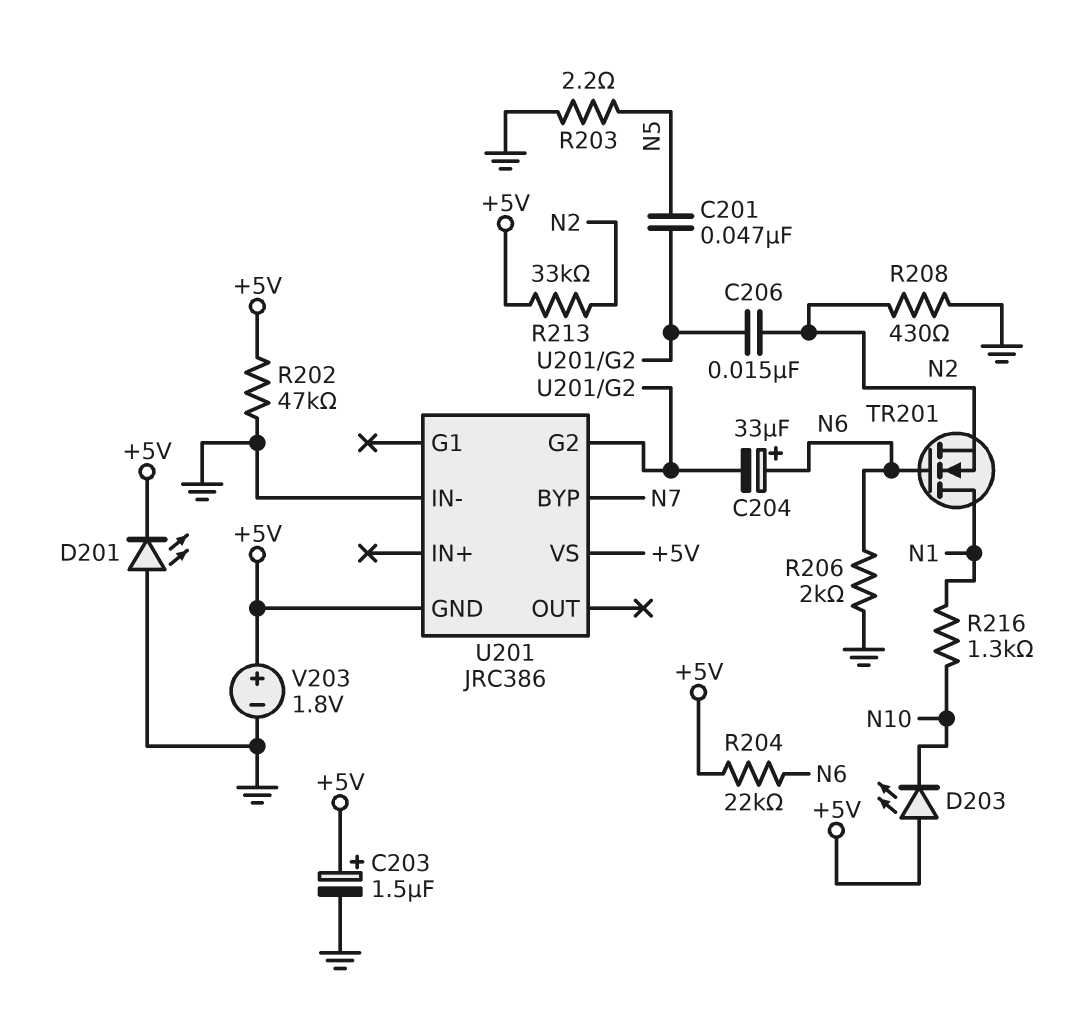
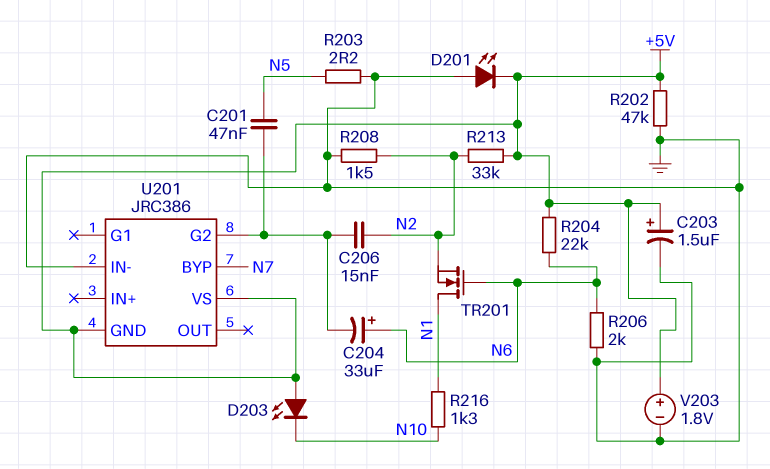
R208: 430 (GND, N2) -> 1.5k (GND, N2)

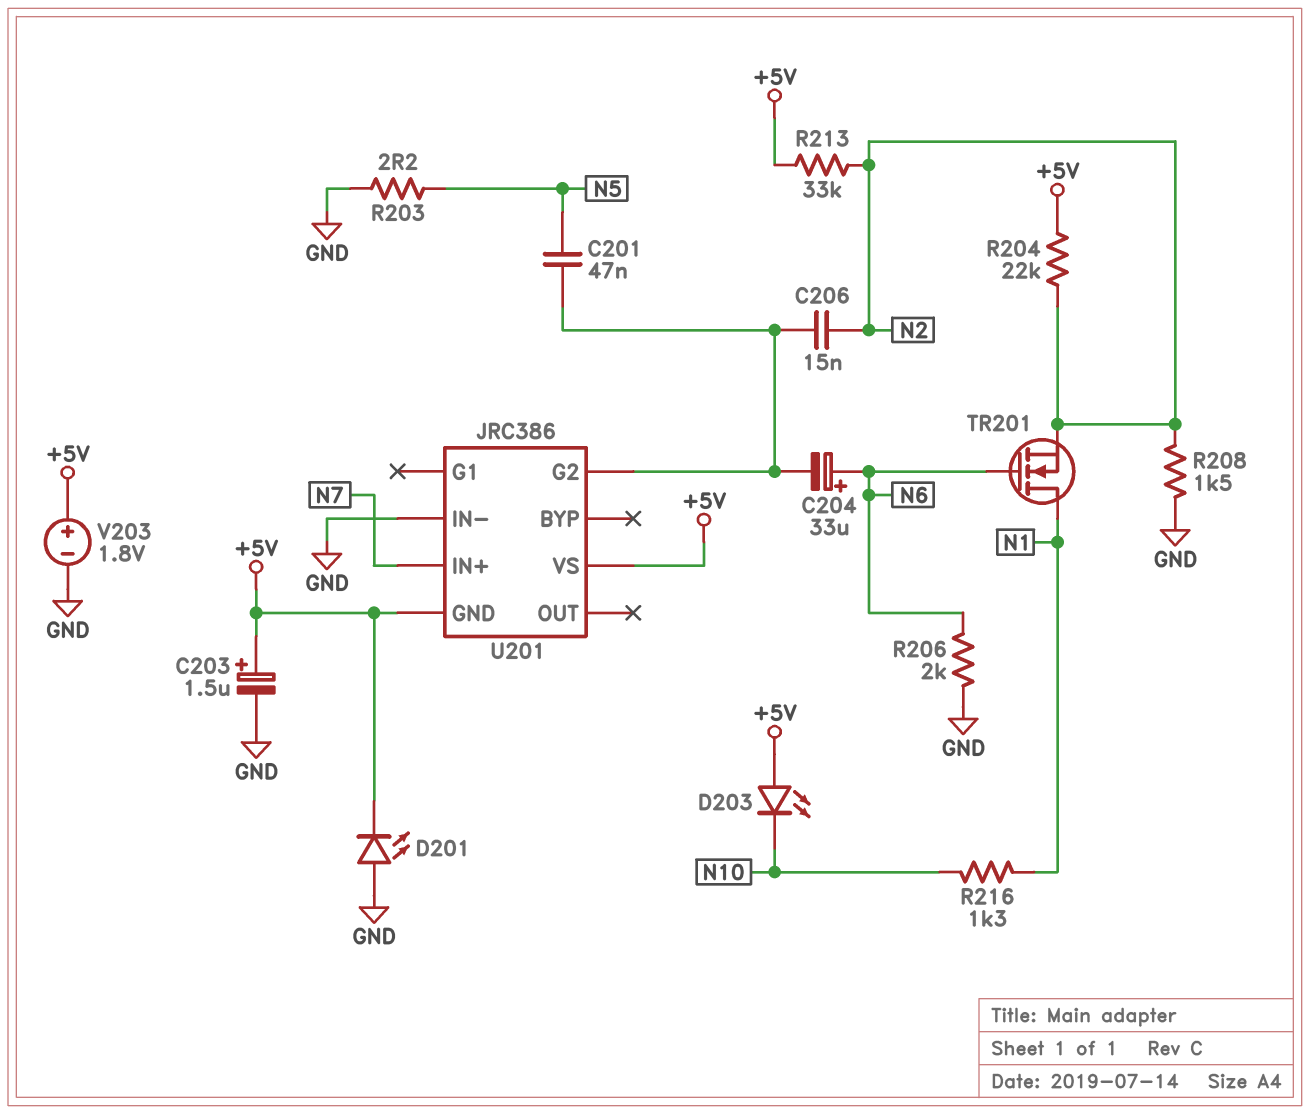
R202: 47k (+5V, GND) -> none
R204: 22k (+5V, N6) -> 22k (+5V, N2)
U201 pin BYP: N7 -> none
U201 pin IN+: none -> N7

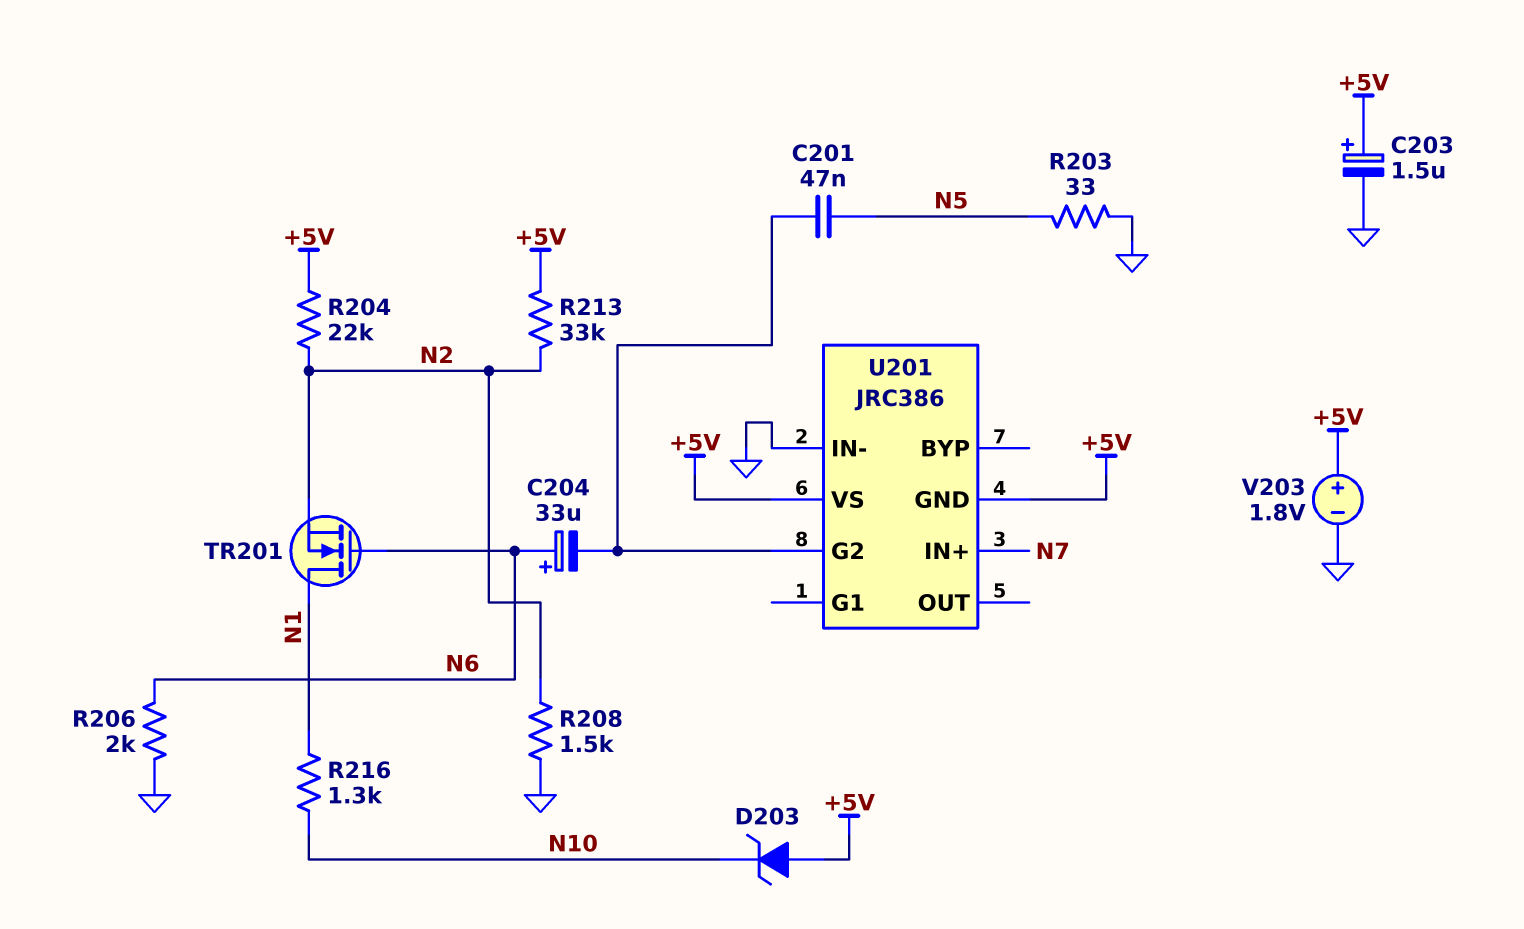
C206: 15nF (N2, U201/G2) -> none
D201: LED (A GND, K +5V) -> none
D203: LED (A +5V, K N10) -> zener (A +5V, K N10)
R203: 2.2 (GND, N5) -> 33 (GND, N5)

